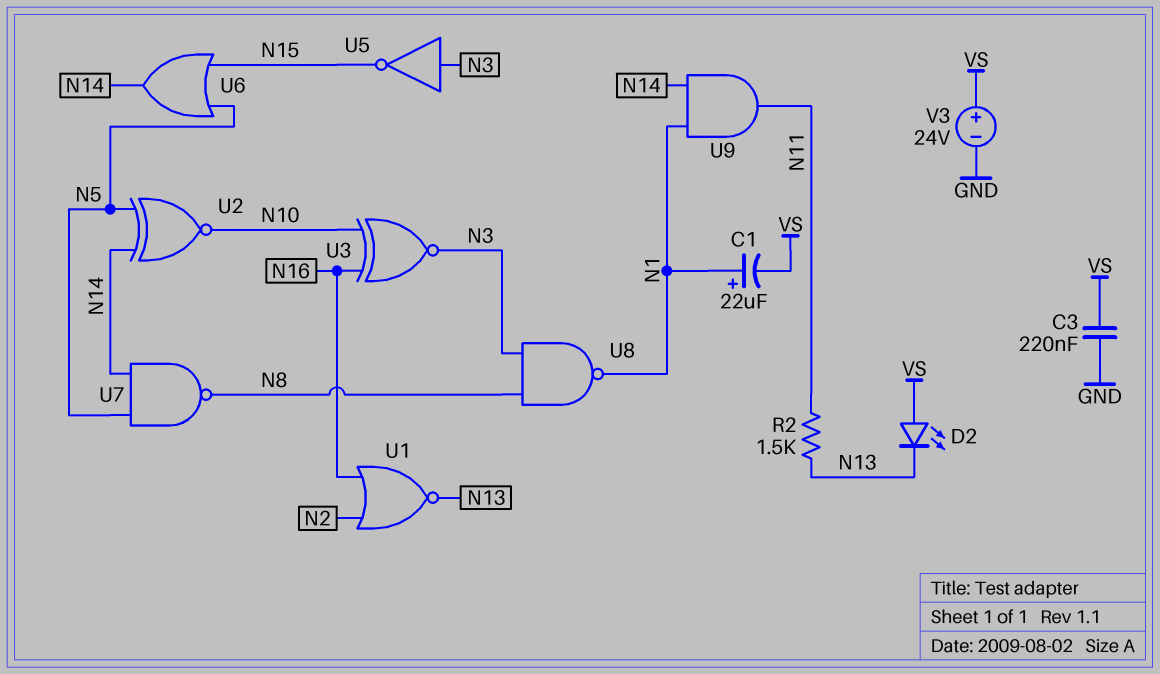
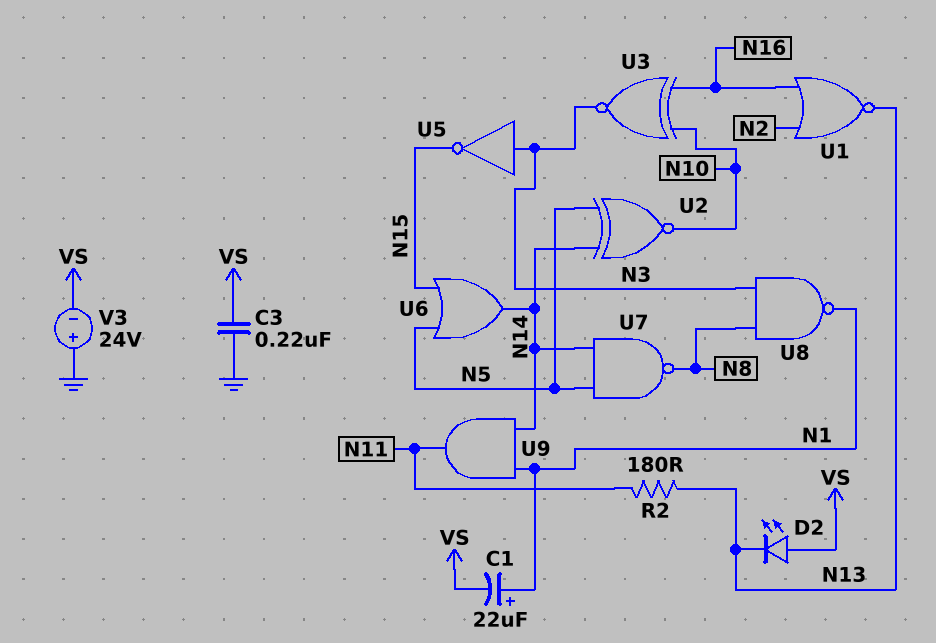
R2: 1.5k (N11, N13) -> 180 (N11, N13)
V3: 24V (plus VS, minus GND) -> 24V (plus GND, minus VS)

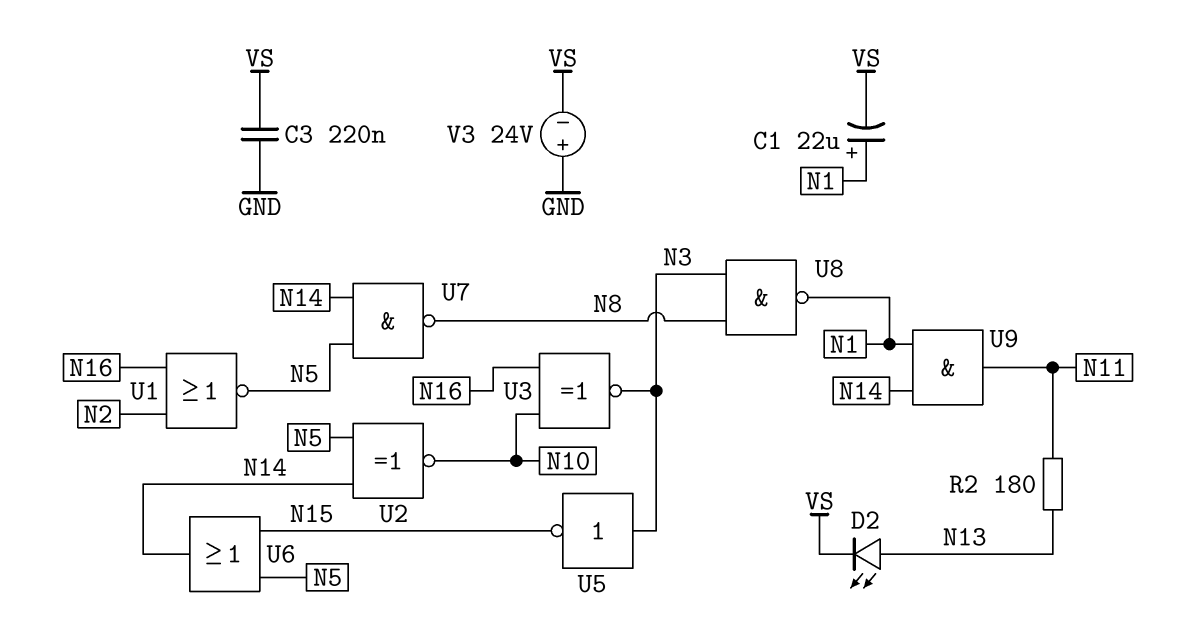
D2: LED (A VS, K N13) -> LED (A N13, K VS)
U1: NOR (in N2, in N16, out N13) -> NOR (in N2, in N16, out N5)

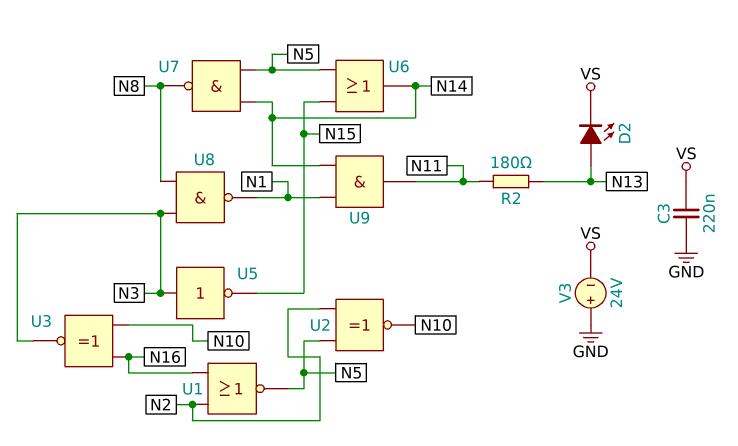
C1: 22uF (plus N1, minus VS) -> none
U2: XNOR (in N5, in N14, out N10) -> XNOR (in N2, in N5, out N10)

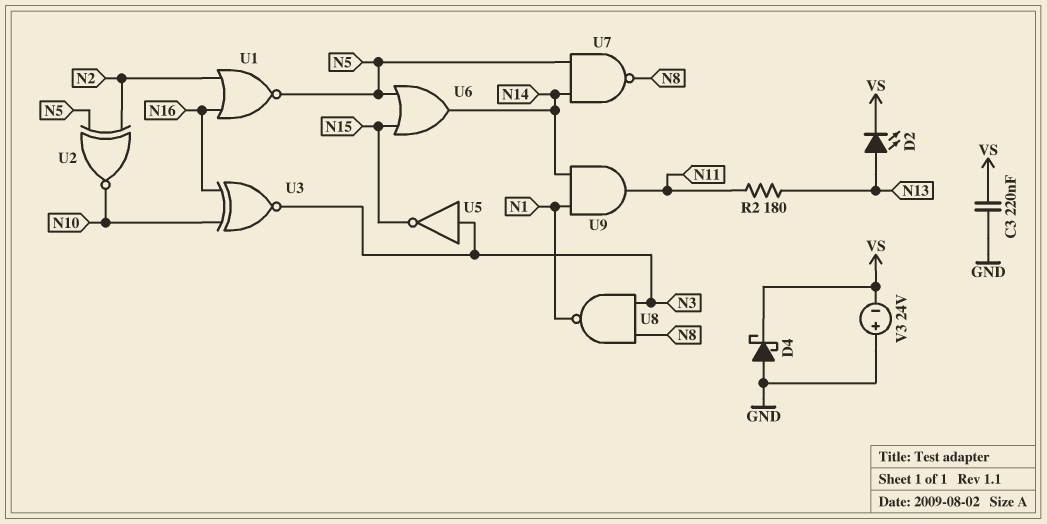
D4: none -> schottky (A GND, K VS)

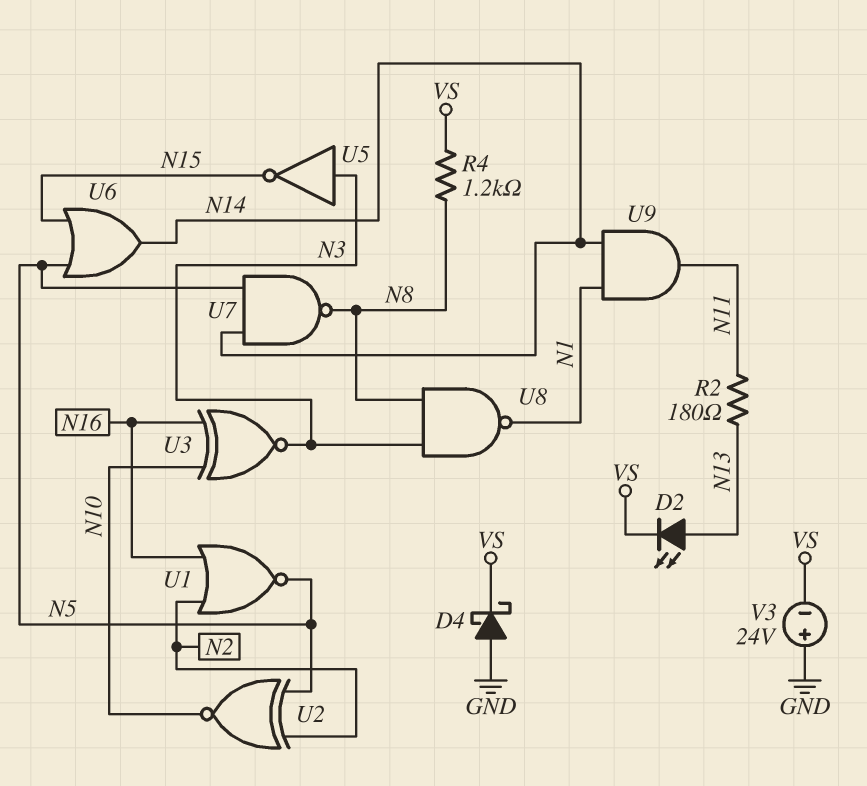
C3: 220nF (GND, VS) -> none
R4: none -> 1.2k (N8, VS)

